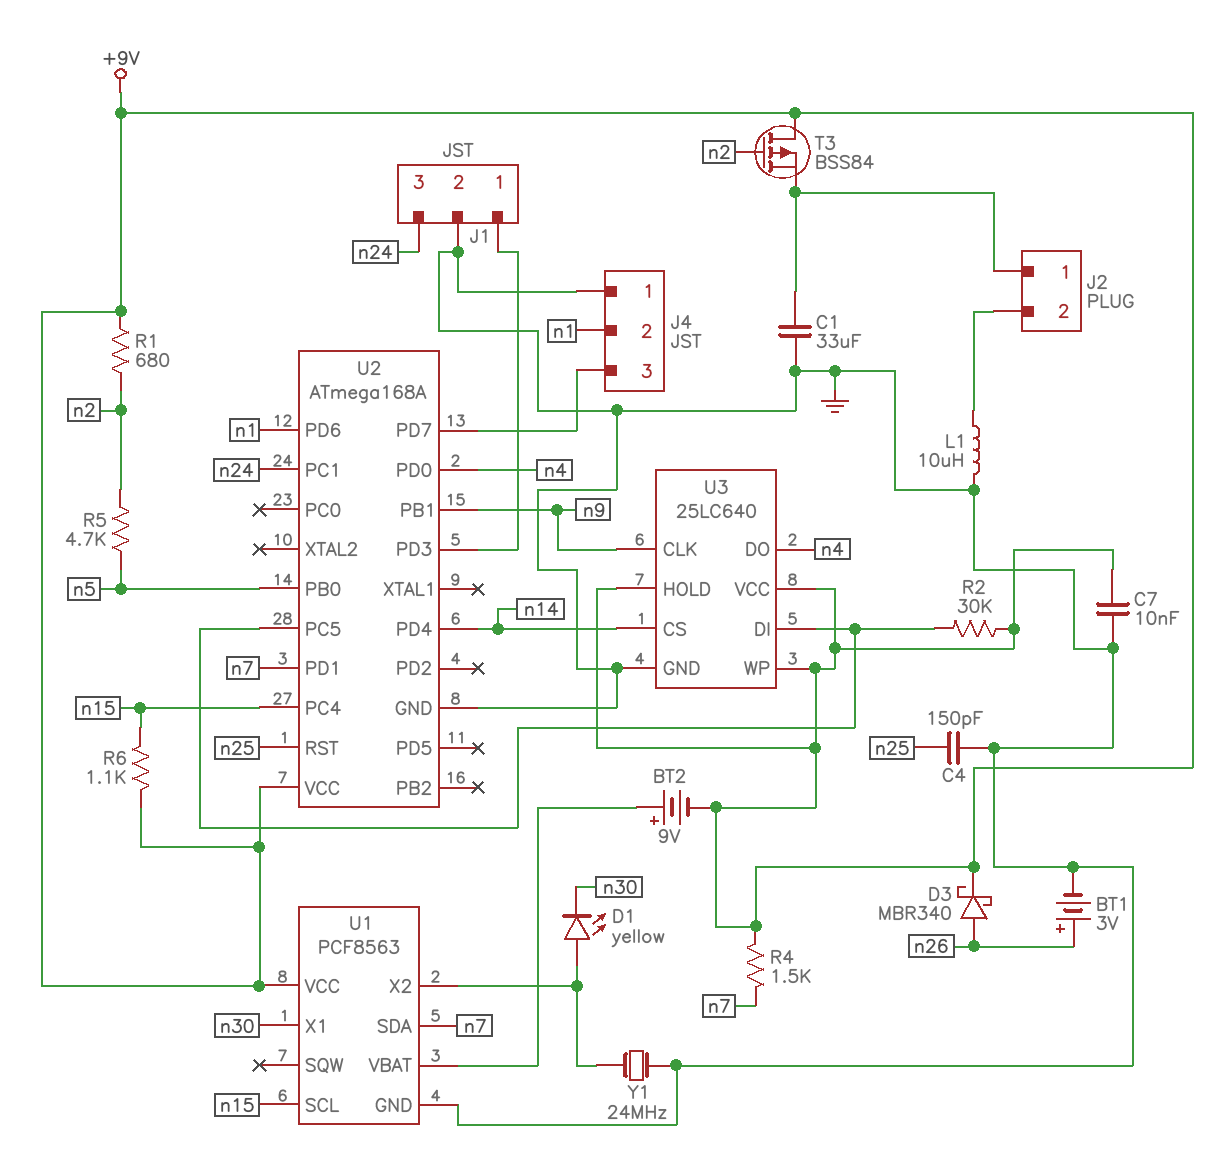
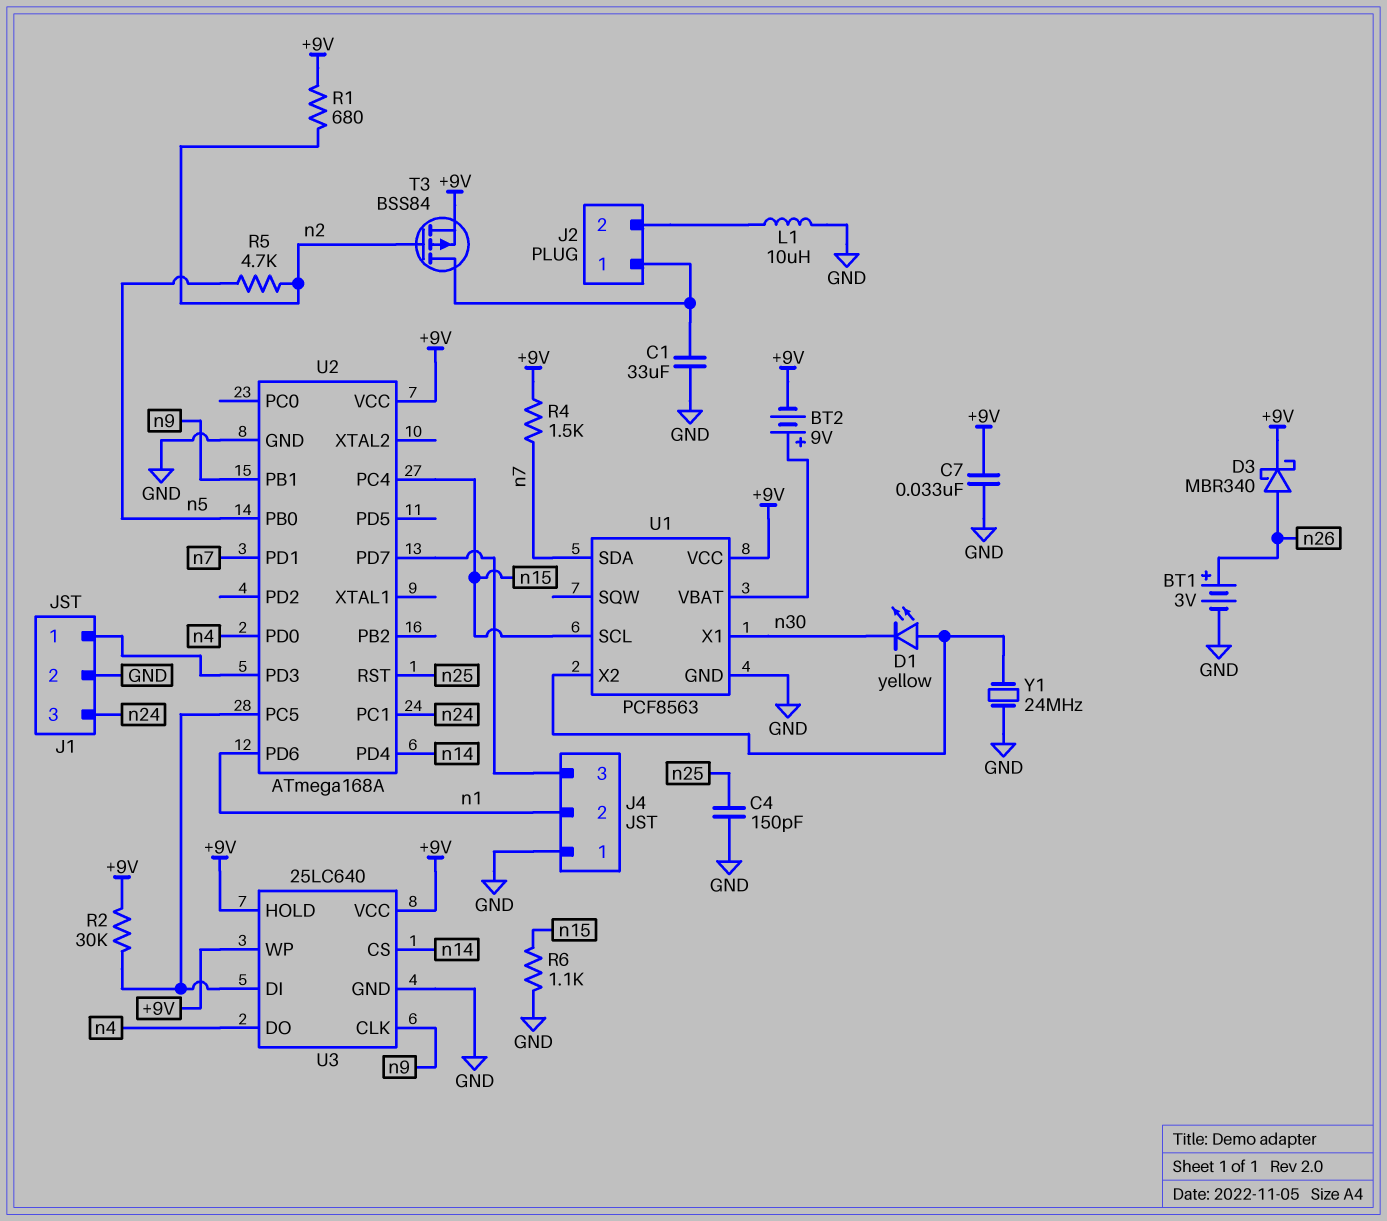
C7: 10nF (+9V, GND) -> 33nF (+9V, GND)
R6: 1.1k (+9V, n15) -> 1.1k (GND, n15)
T3: PMOS BSS84 (G n2, D +9V, S J2/1) -> PMOS BSS84 (G n2, D J2/1, S +9V)

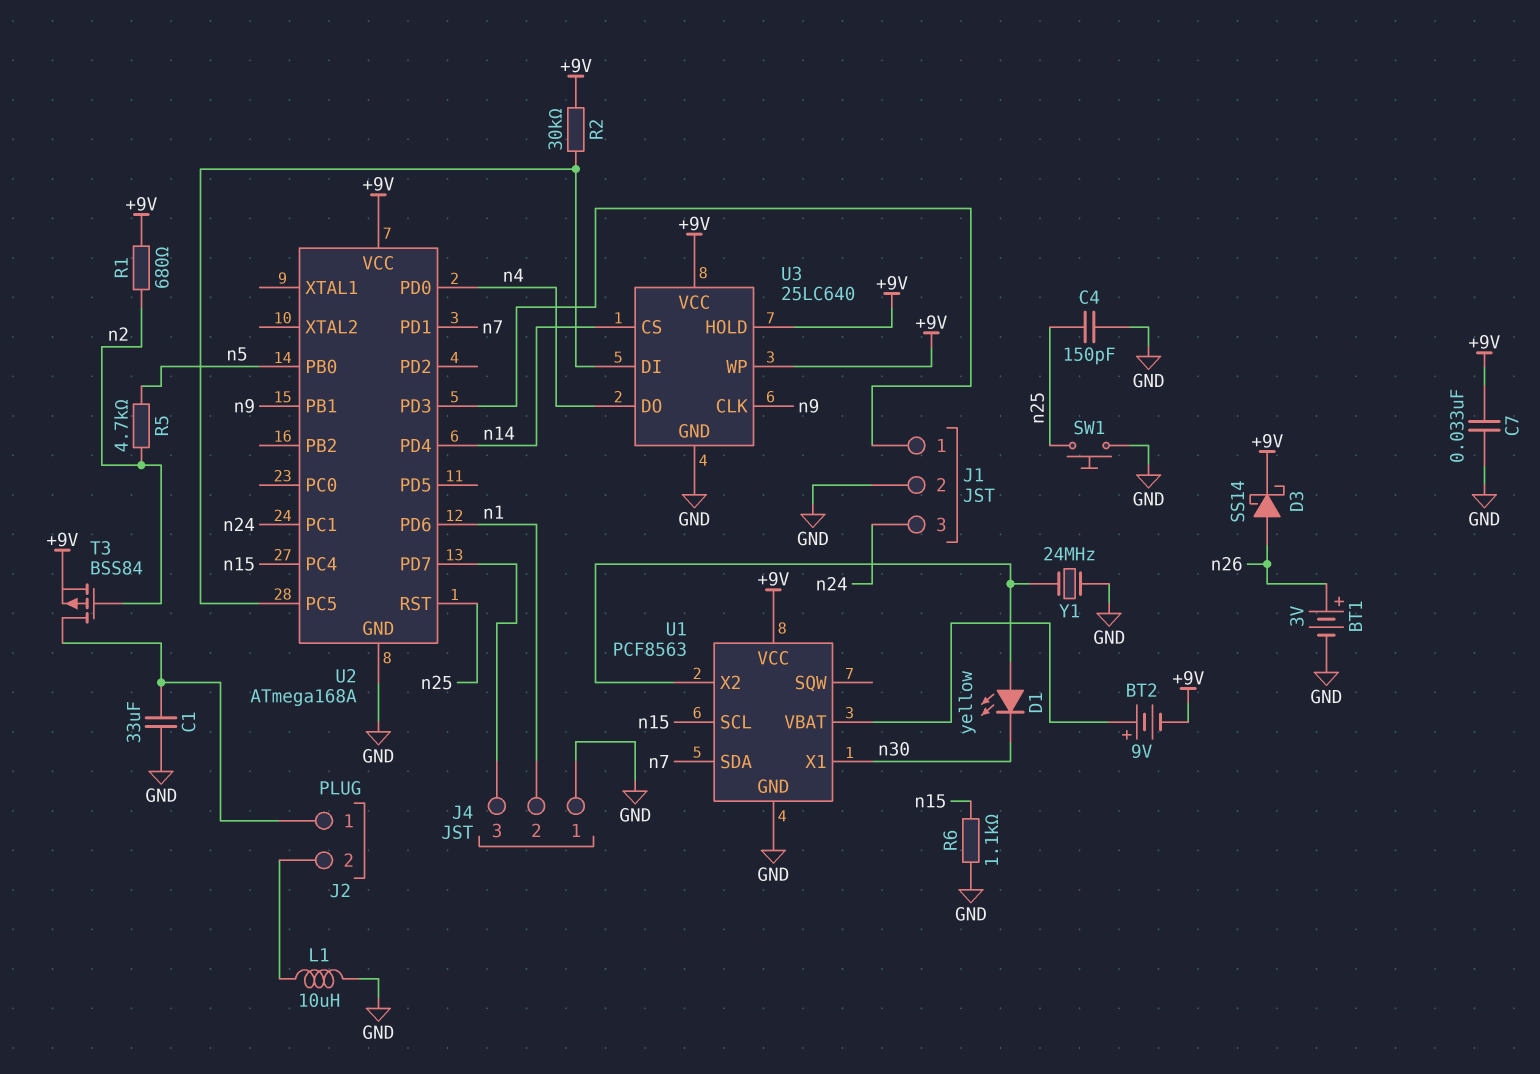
D3: schottky MBR340 (A n26, K +9V) -> schottky SS14 (A n26, K +9V)
R4: 1.5k (+9V, n7) -> none
SW1: none -> button (GND, n25)

